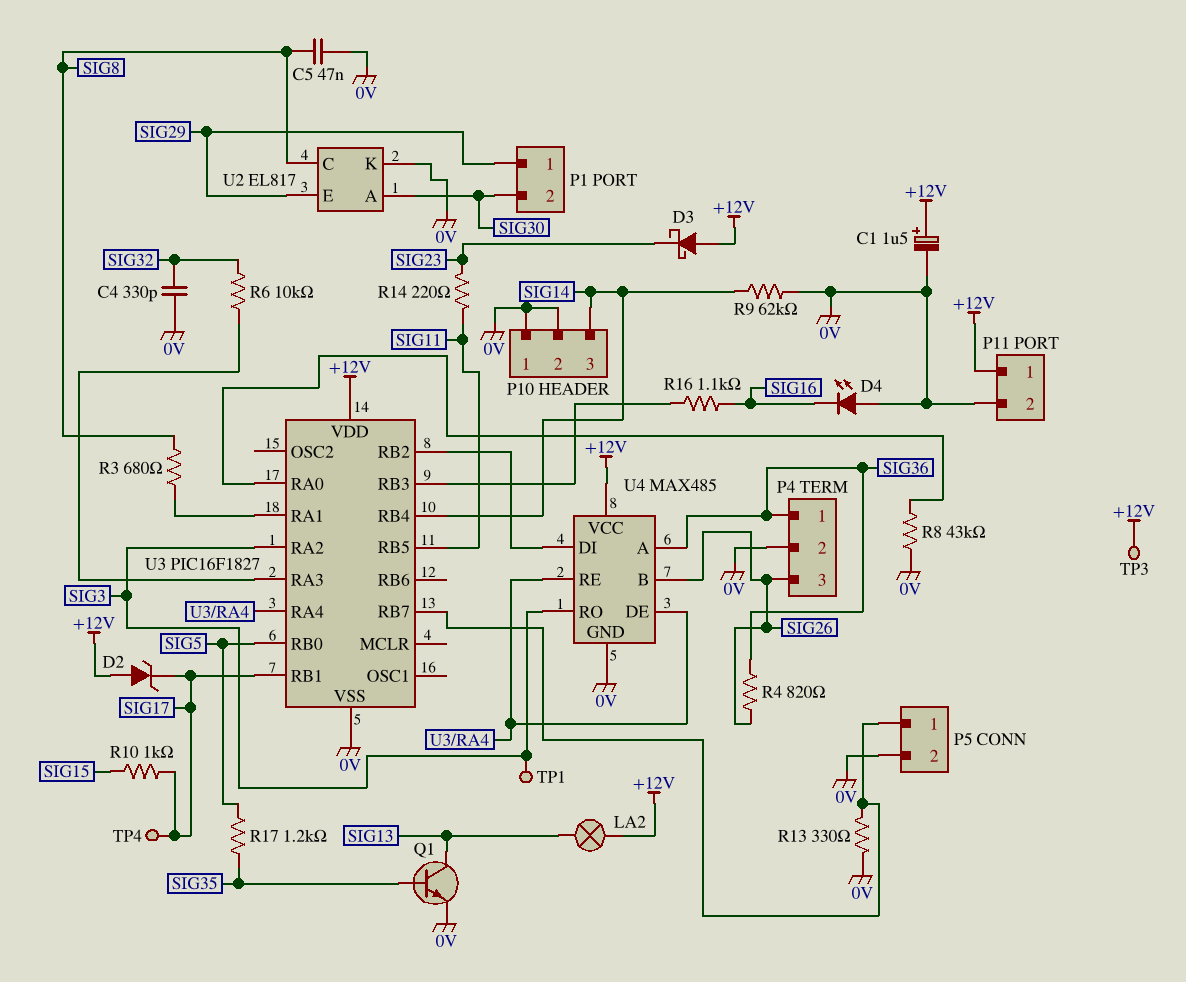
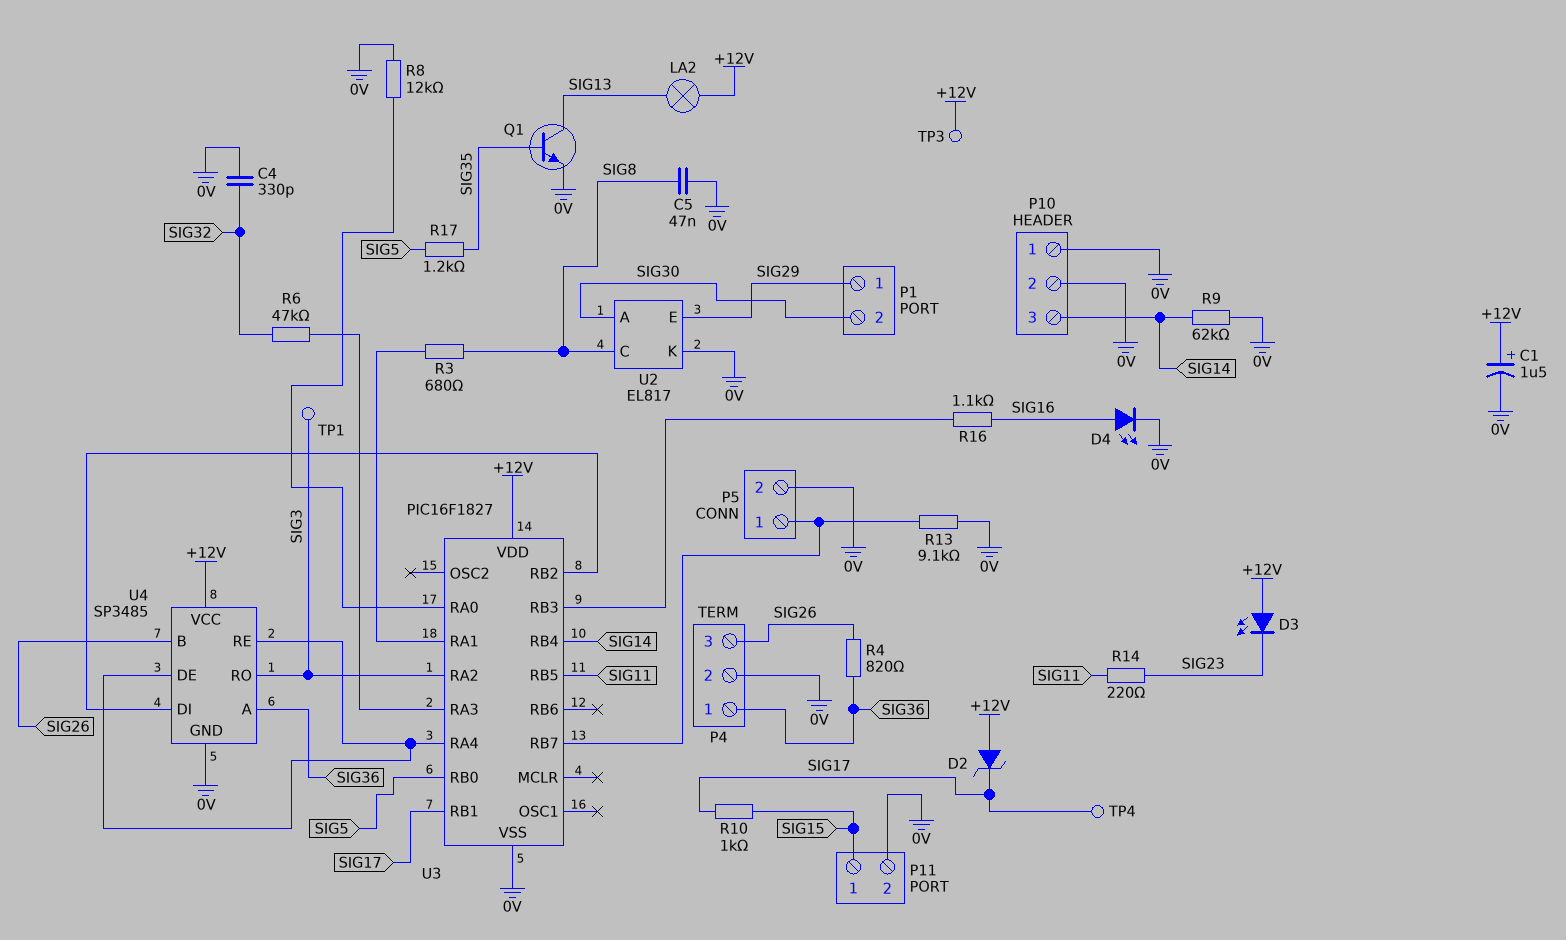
D3: schottky (A +12V, K SIG23) -> LED (A +12V, K SIG23)
D4: LED (A 0V, K SIG16) -> LED (A SIG16, K 0V)
P11 pin 1: +12V -> SIG15
R6: 10k (SIG32, U3/RA3) -> 47k (SIG32, U3/RA3)
R8: 43k (0V, U3/RA0) -> 12k (0V, U3/RA0)
R13: 330 (0V, P5/1) -> 9.1k (0V, P5/1)
U4: MAX485 -> SP3485

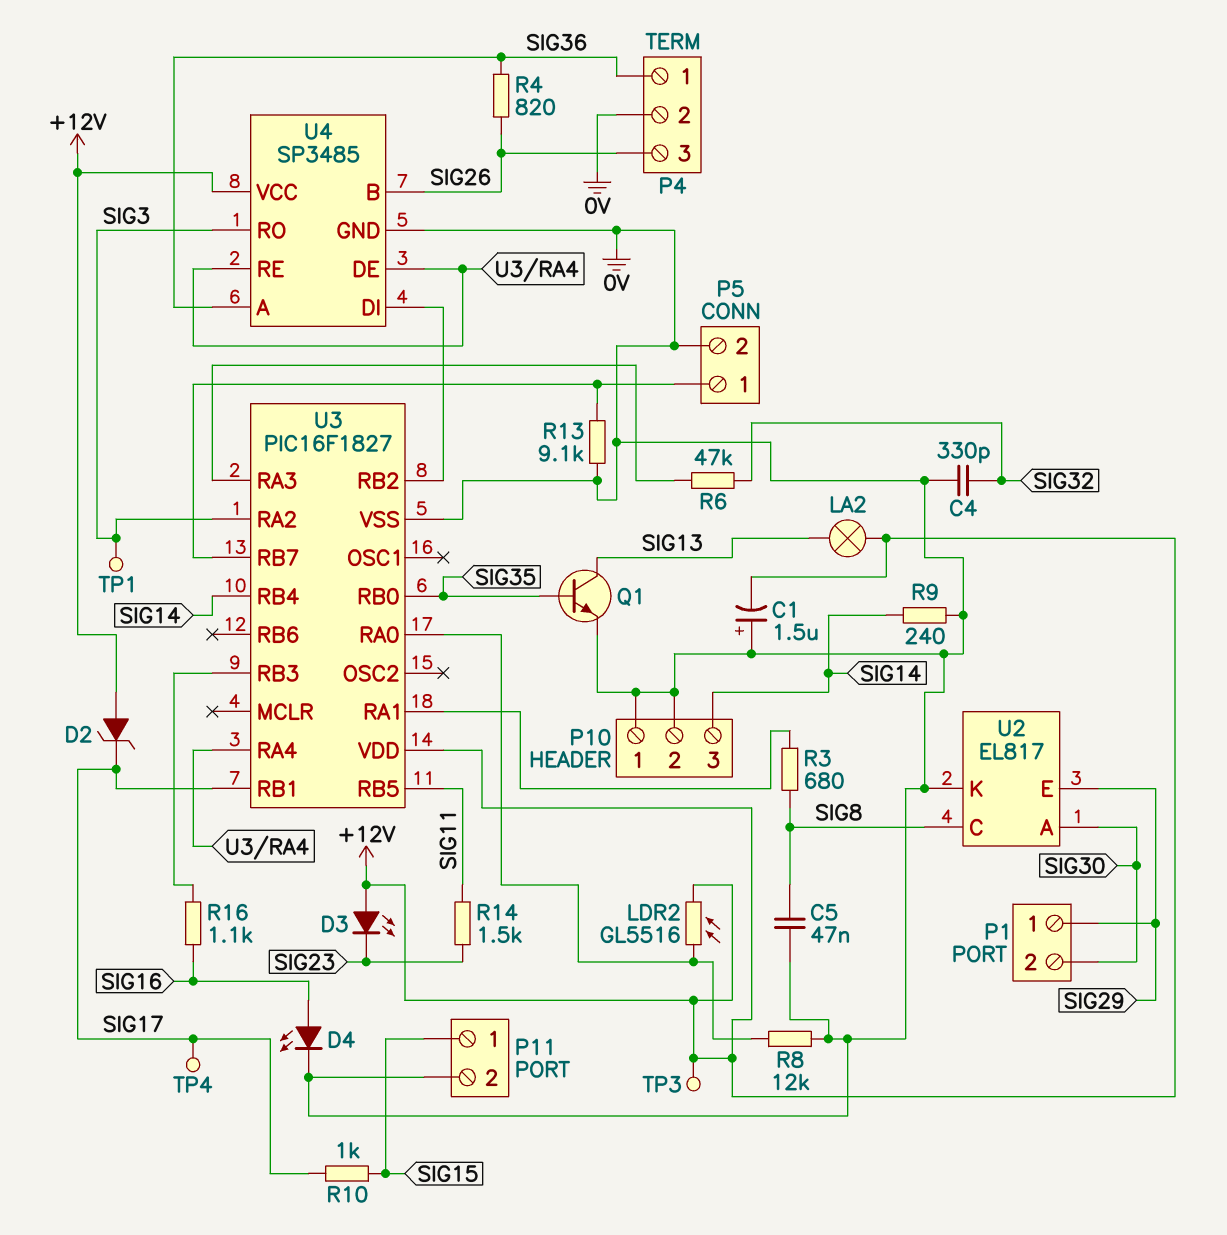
C1: 1.5uF (plus +12V, minus 0V) -> 1.5uF (plus 0V, minus +12V)
LDR2: none -> GL5516 (+12V, U3/RA0)
R9: 62k (0V, SIG14) -> 240 (0V, SIG14)
R14: 220 (SIG11, SIG23) -> 1.5k (SIG11, SIG23)
R17: 1.2k (SIG5, SIG35) -> none
U3 pin RB0: SIG5 -> SIG35

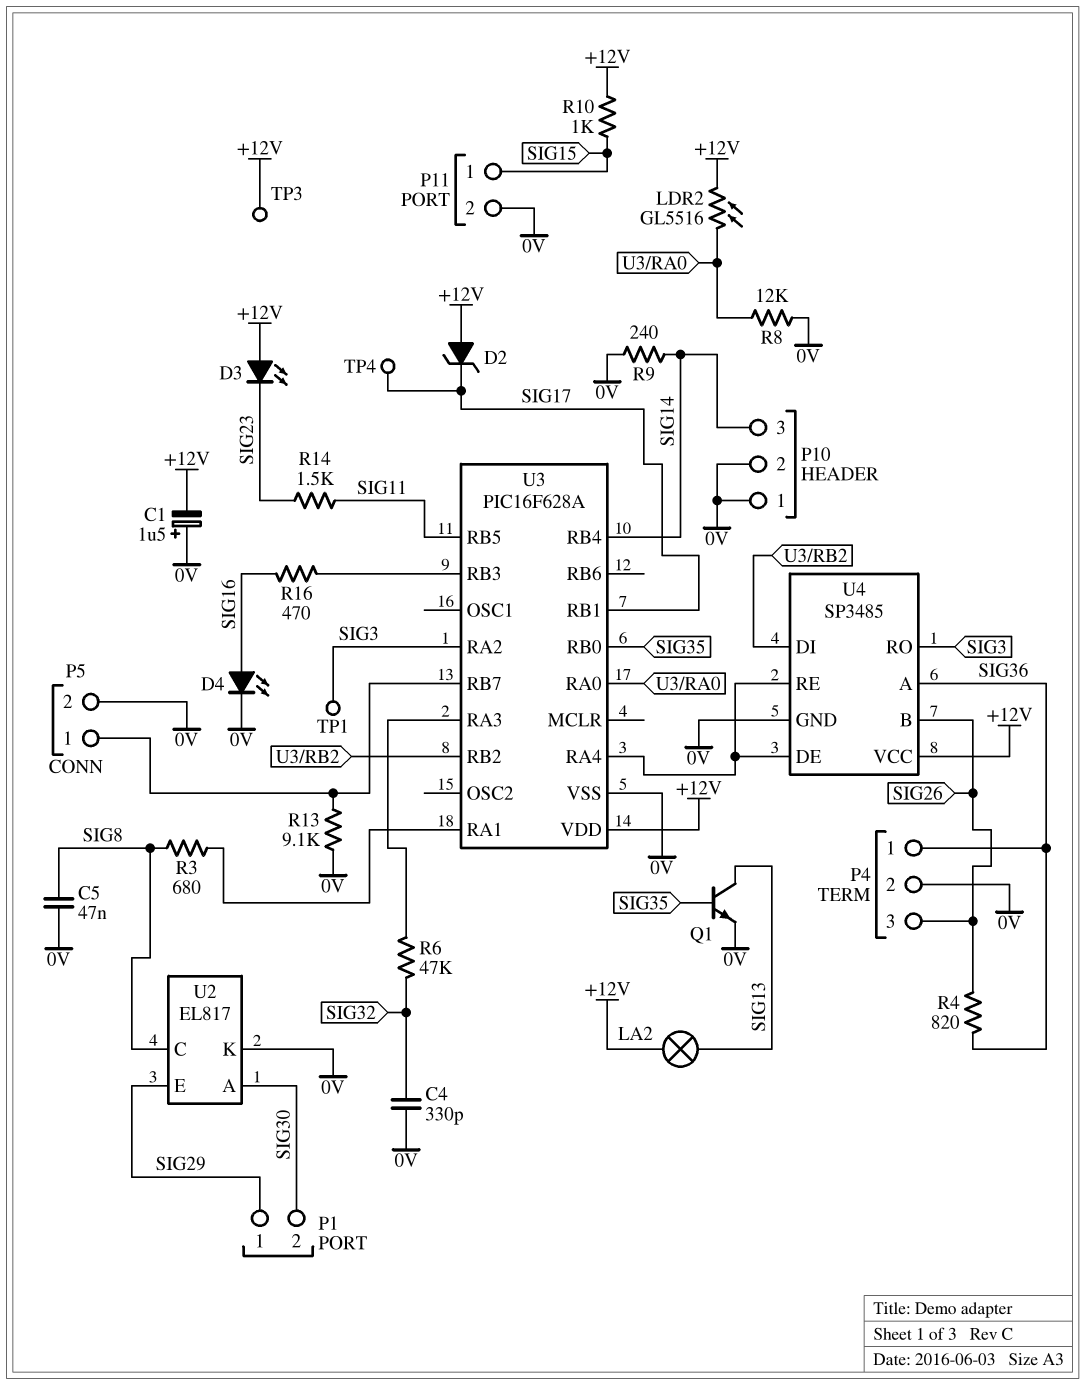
R10: 1k (SIG15, SIG17) -> 1k (+12V, SIG15)
R16: 1.1k (SIG16, U3/RB3) -> 470 (SIG16, U3/RB3)
U3: PIC16F1827 -> PIC16F628A

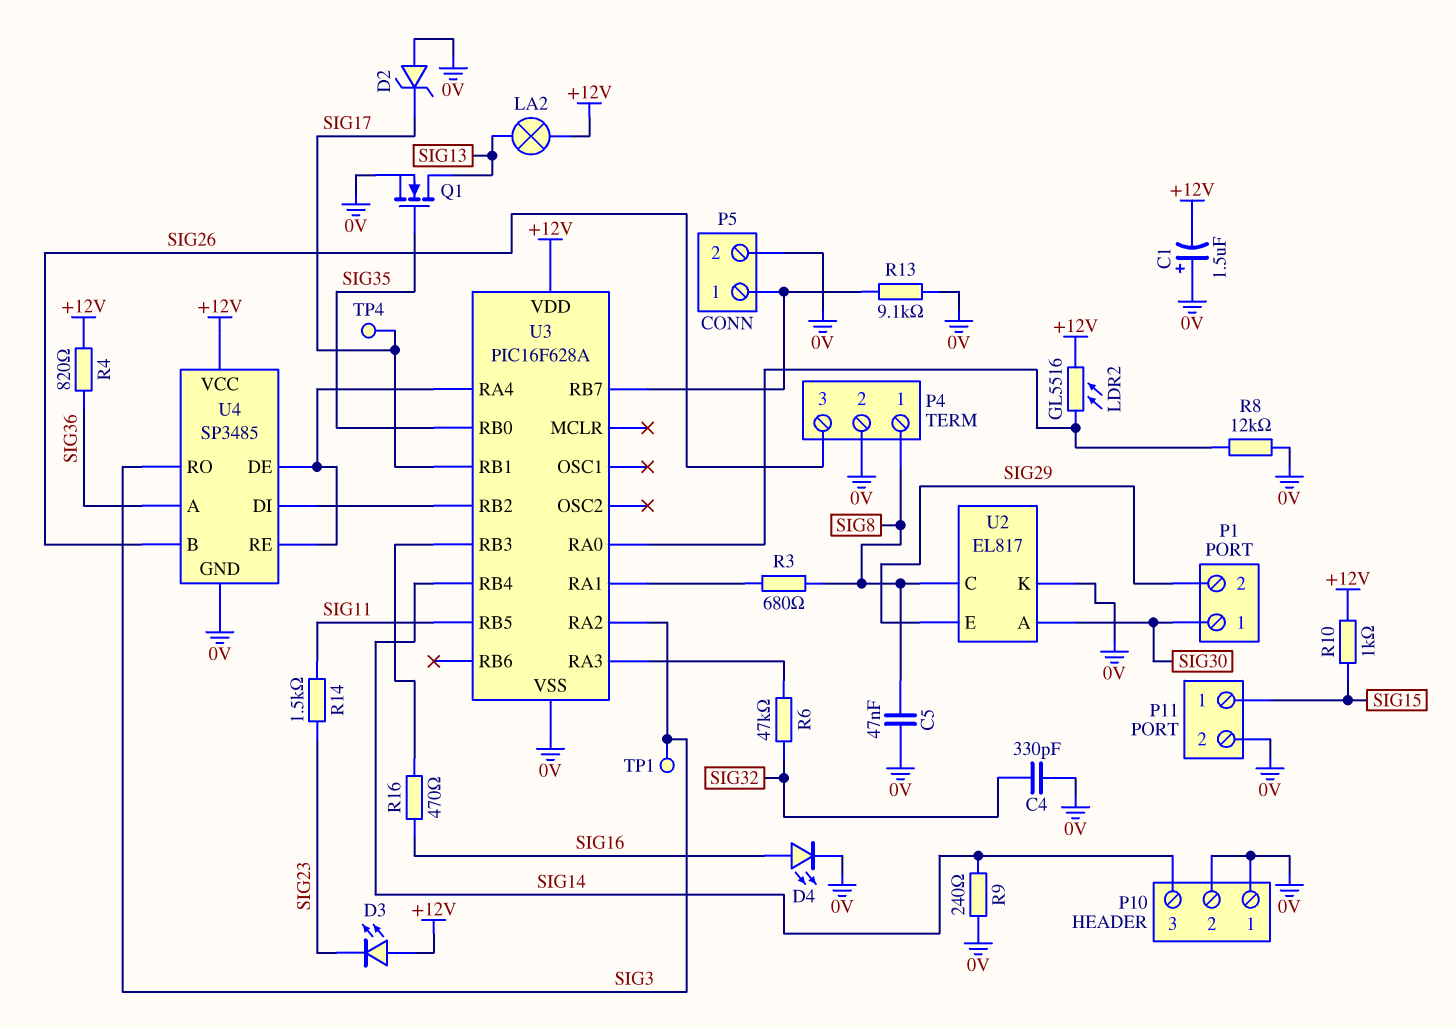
D2: zener (A +12V, K SIG17) -> zener (A 0V, K SIG17)
P1 pin 1: SIG29 -> SIG30
P1 pin 2: SIG30 -> SIG29
P4 pin 1: SIG36 -> SIG8
Q1: NPN (B SIG35, C SIG13, E 0V) -> NMOS (G SIG35, D SIG13, S 0V)
R4: 820 (SIG26, SIG36) -> 820 (+12V, SIG36)
TP3: test point (+12V) -> none

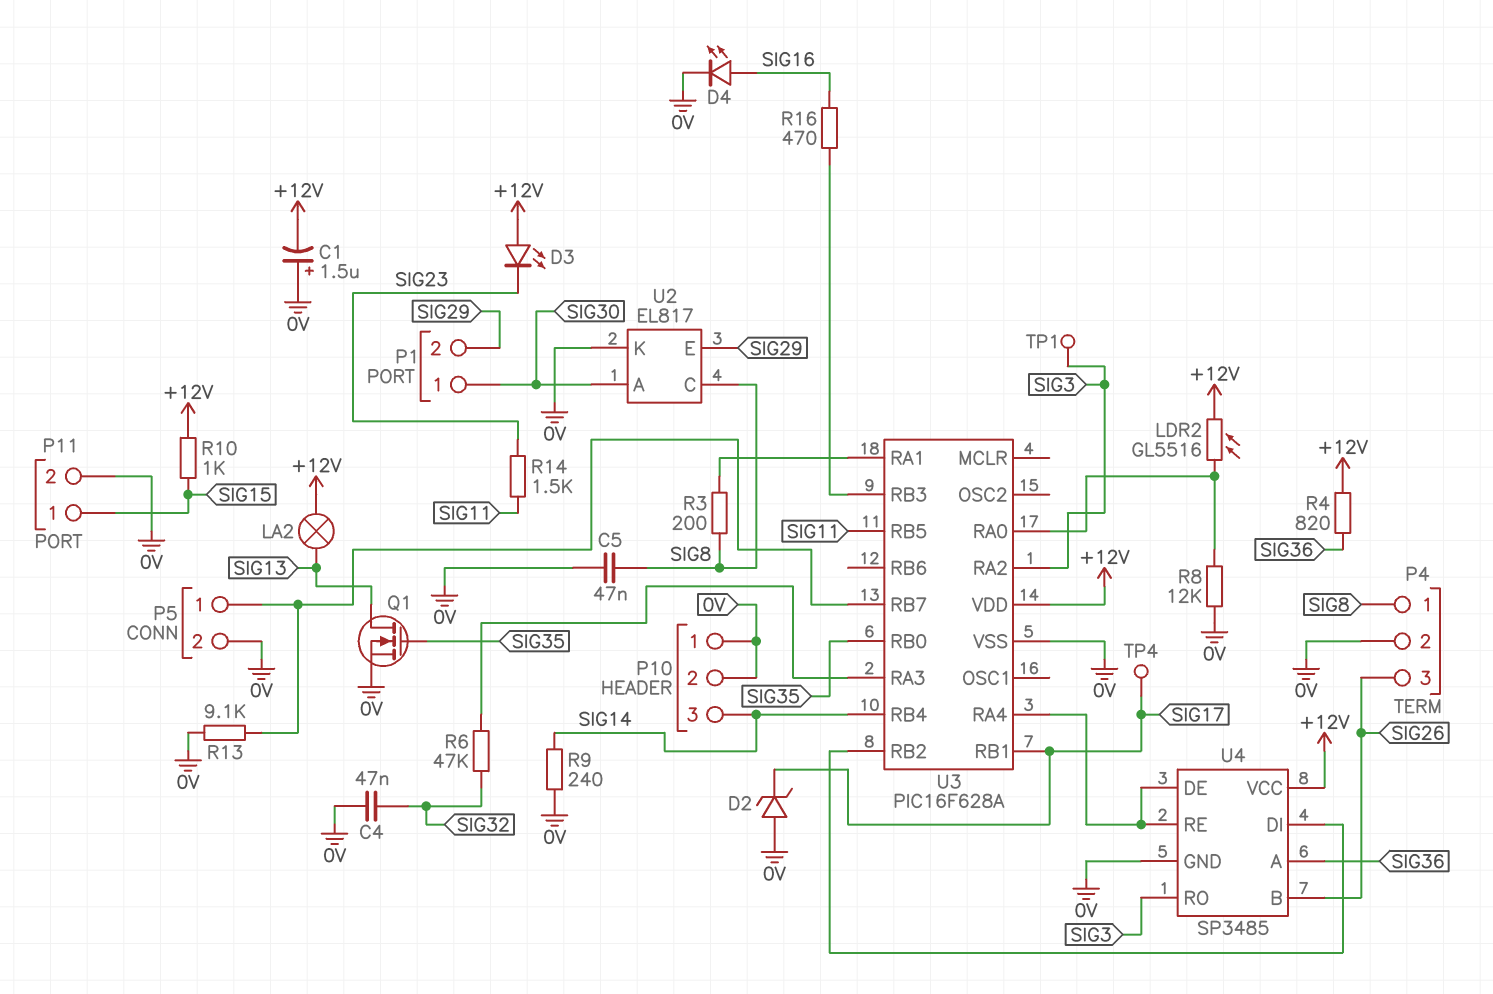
C4: 330pF (0V, SIG32) -> 47nF (0V, SIG32)
R3: 680 (SIG8, U3/RA1) -> 200 (SIG8, U3/RA1)

